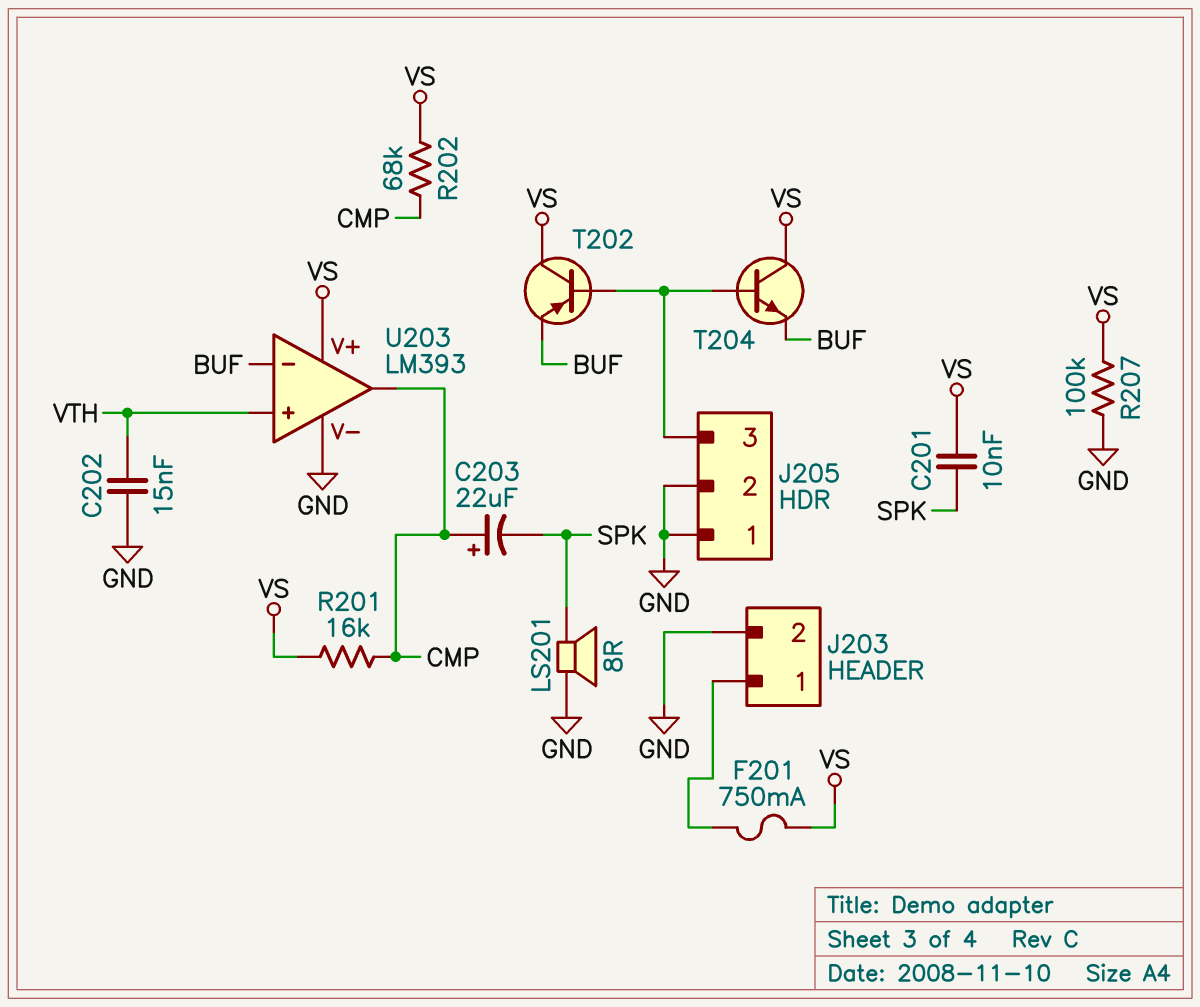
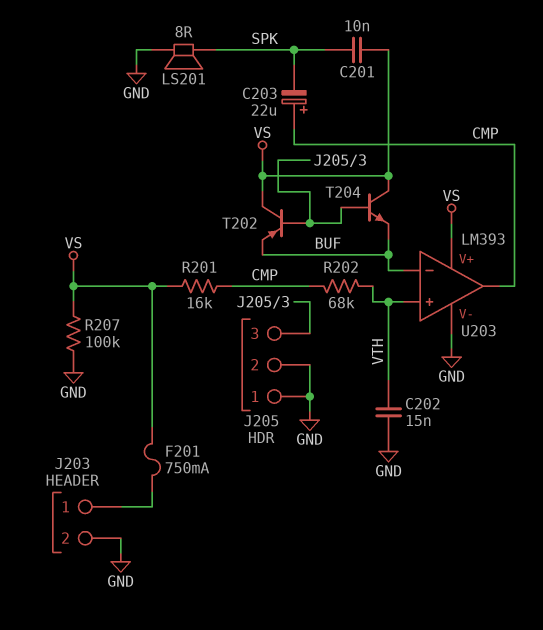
R202: 68k (CMP, VS) -> 68k (CMP, VTH)

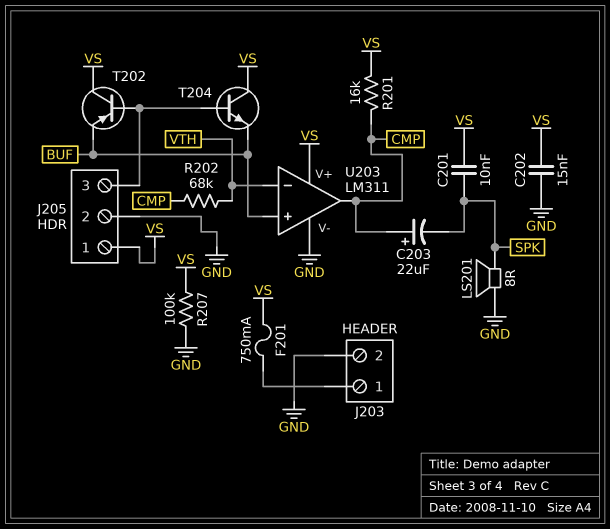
C202: 15nF (GND, VTH) -> 15nF (GND, VS)
J205 pin 1: GND -> VS
U203: LM393 -> LM311
U203 pin in+: VTH -> BUF
U203 pin in-: BUF -> VTH

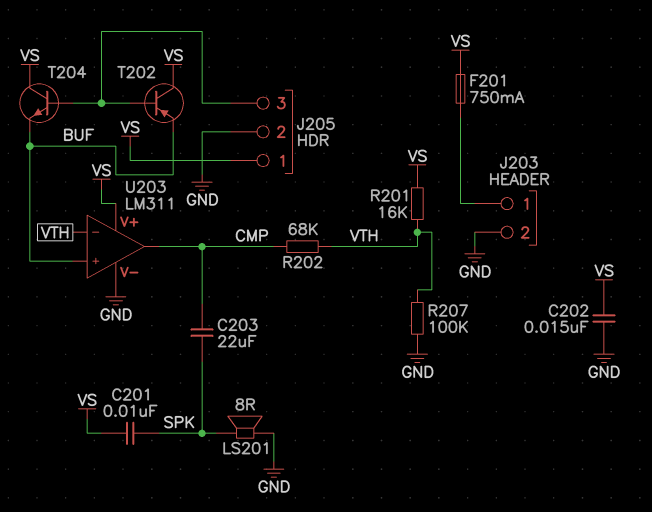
C203: 22uF (plus CMP, minus SPK) -> 22uF (CMP, SPK)
R201: 16k (CMP, VS) -> 16k (VS, VTH)
R207: 100k (GND, VS) -> 100k (GND, VTH)

